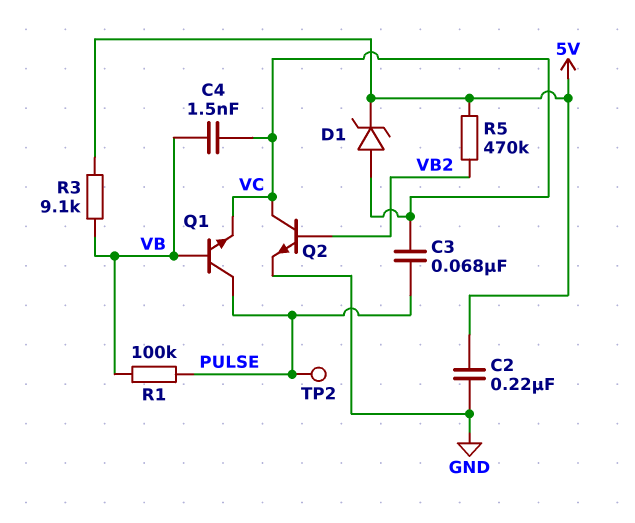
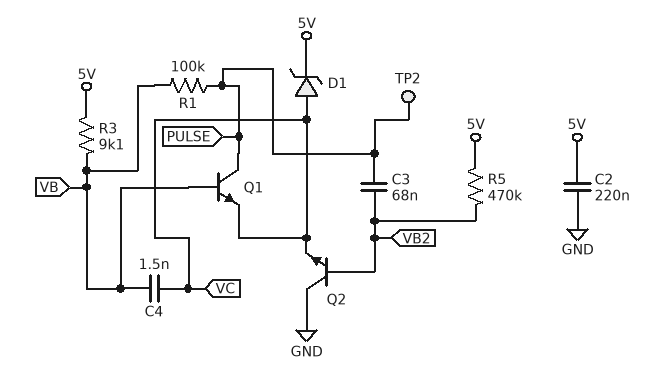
C3: 68nF (PULSE, VC) -> 68nF (PULSE, VB2)
Q2: NPN (B VB2, C VC, E GND) -> NPN (B VB2, C GND, E VC)

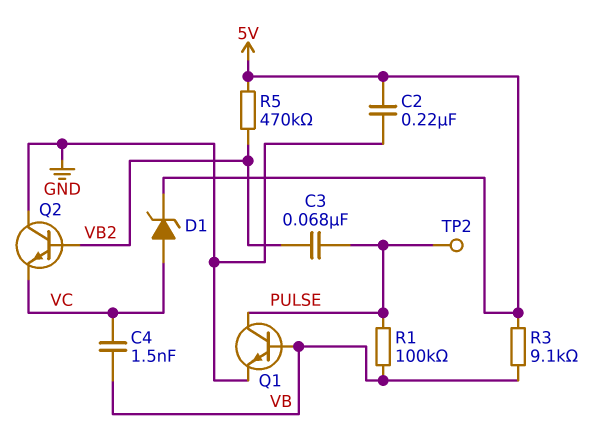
Q1: NPN (B VB, C PULSE, E VC) -> NPN (B VB, C PULSE, E GND)

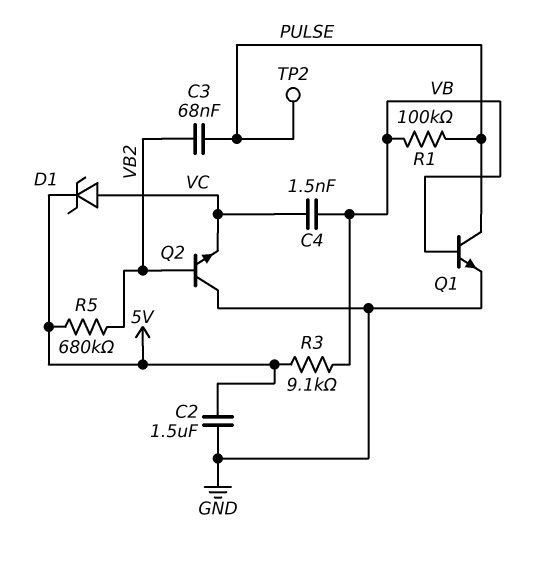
C2: 220nF (5V, GND) -> 1.5uF (5V, GND)
R5: 470k (5V, VB2) -> 680k (5V, VB2)

